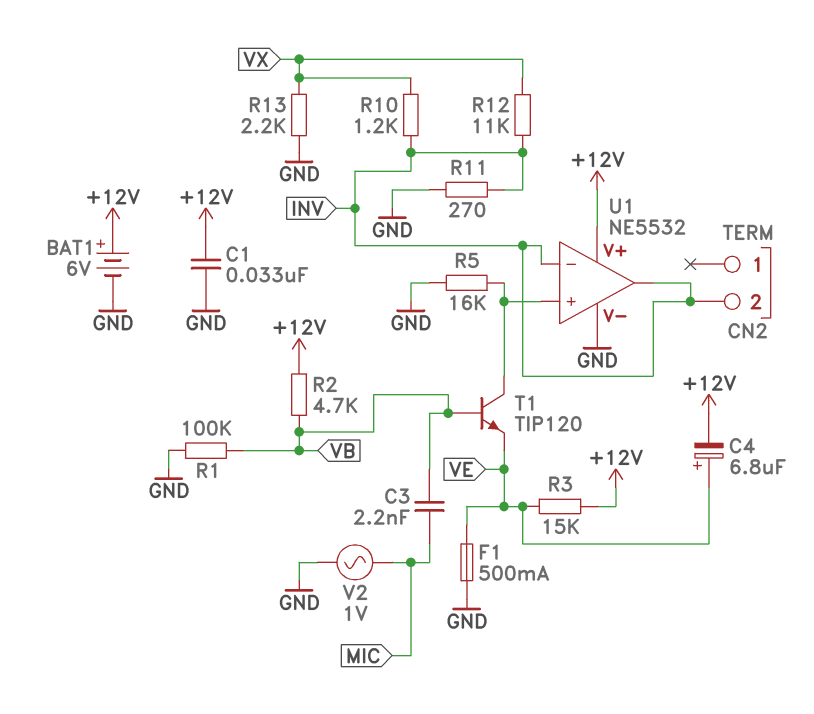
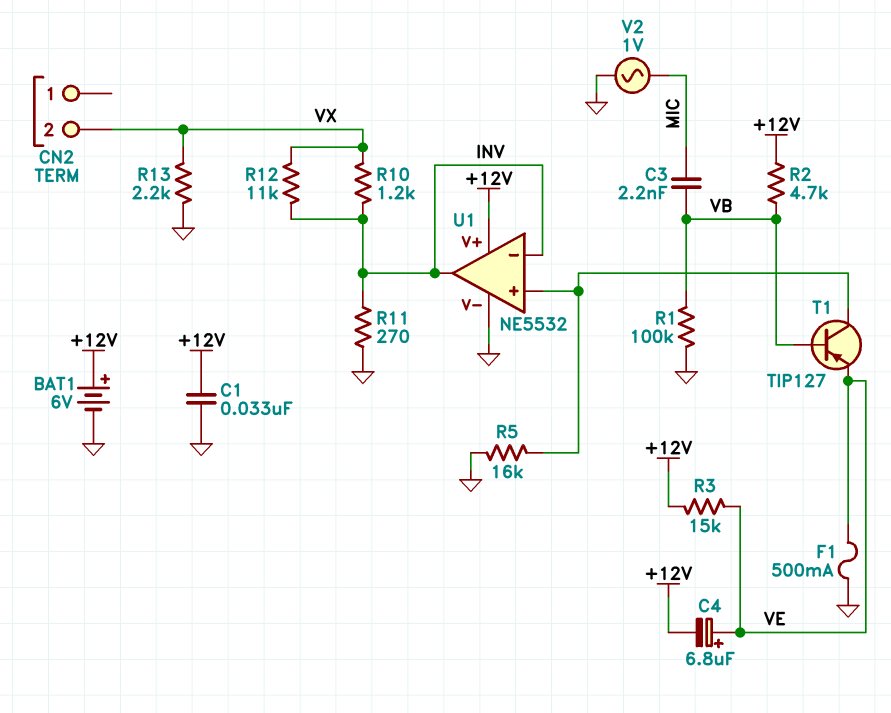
CN2 pin 2: INV -> VX
T1: NPN TIP120 (B VB, C U1/in+, E VE) -> PNP TIP127 (B VB, C U1/in+, E VE)

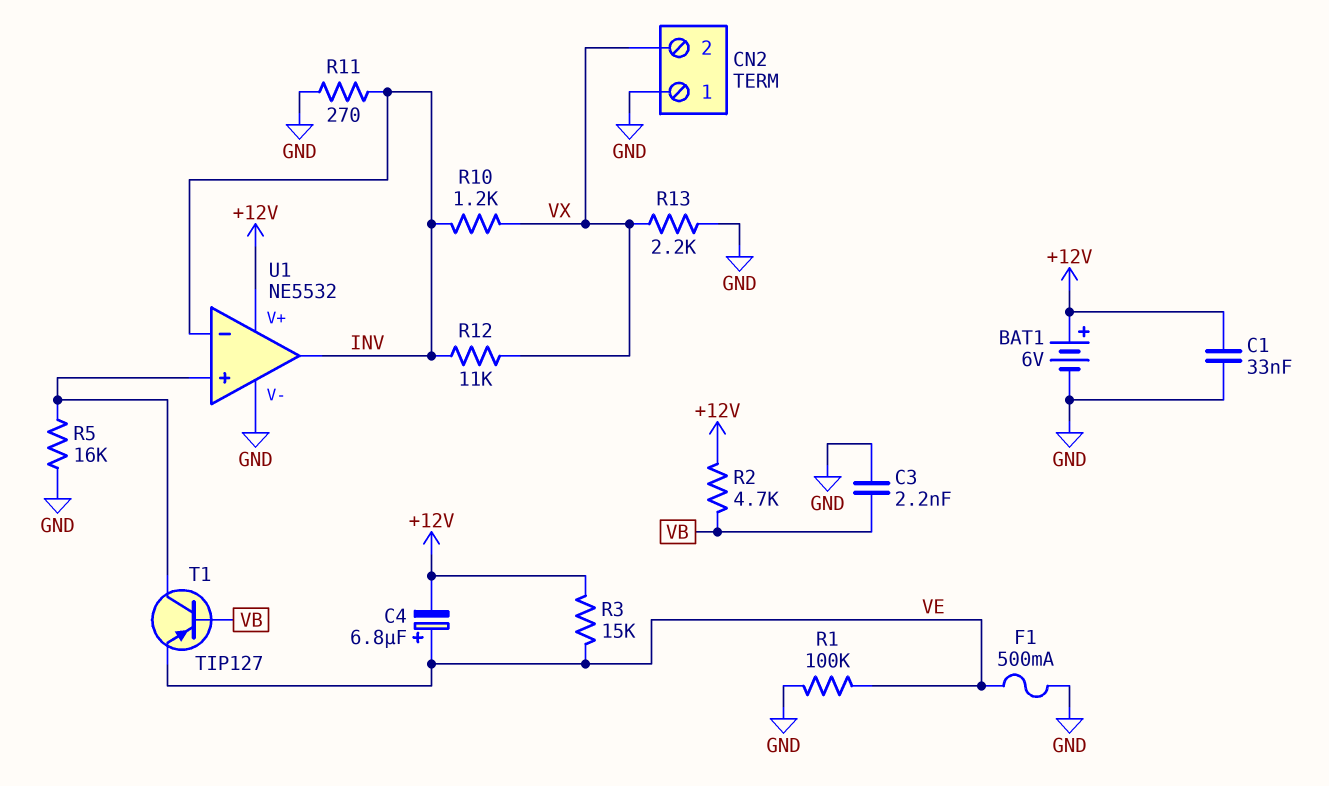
C3: 2.2nF (MIC, VB) -> 2.2nF (GND, VB)
CN2 pin 1: none -> GND
R1: 100k (GND, VB) -> 100k (GND, VE)
V2: AC 1V (GND, MIC) -> none

